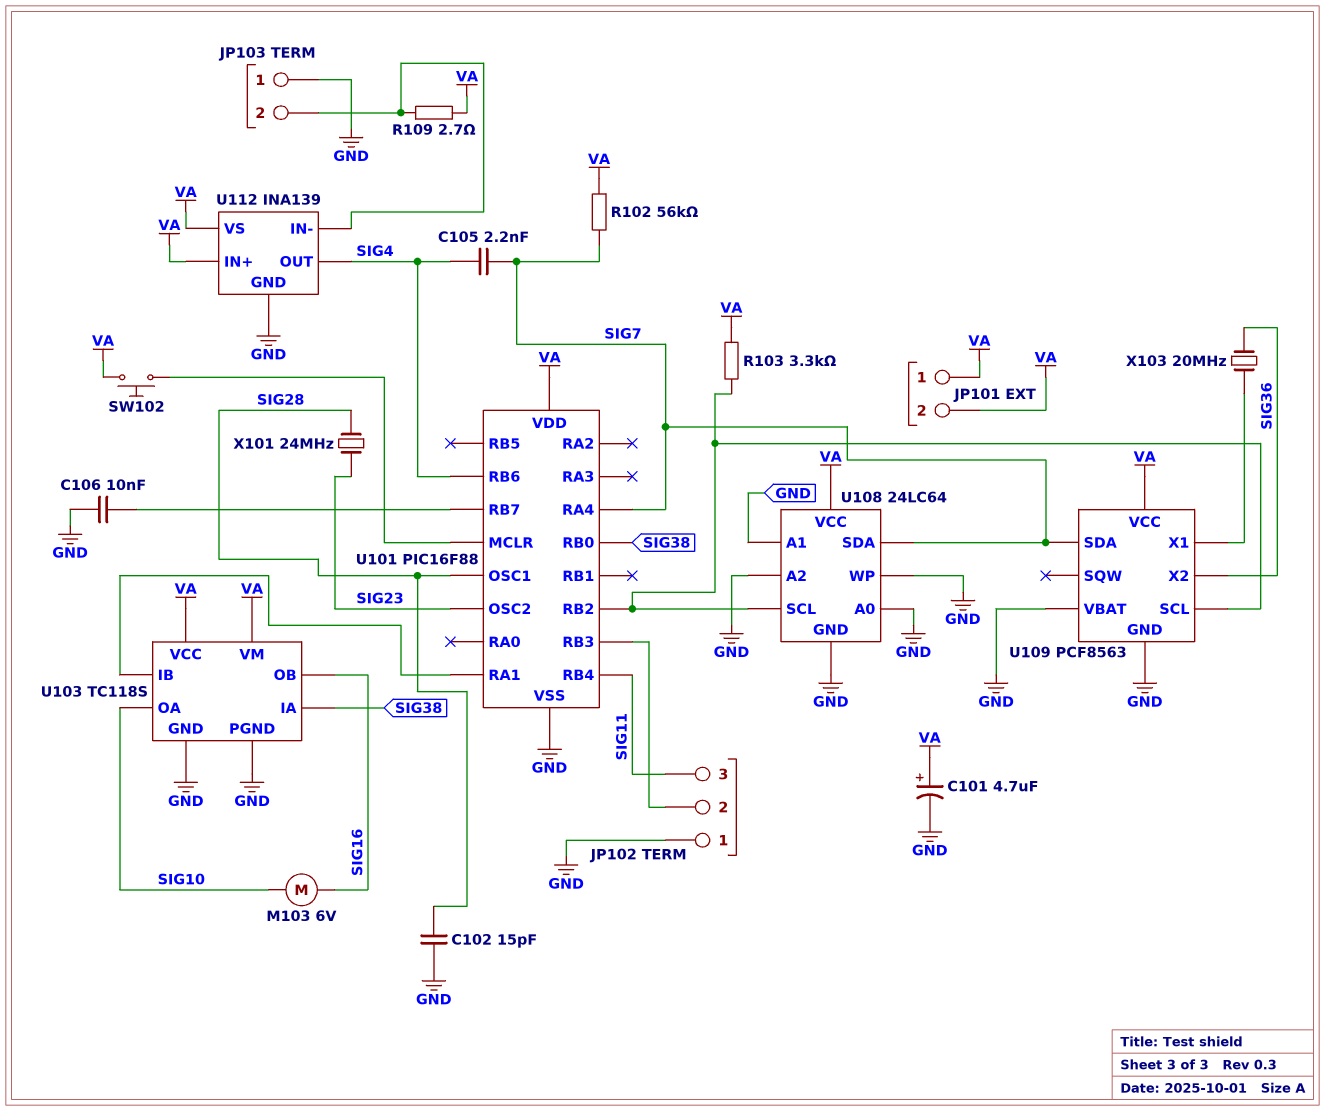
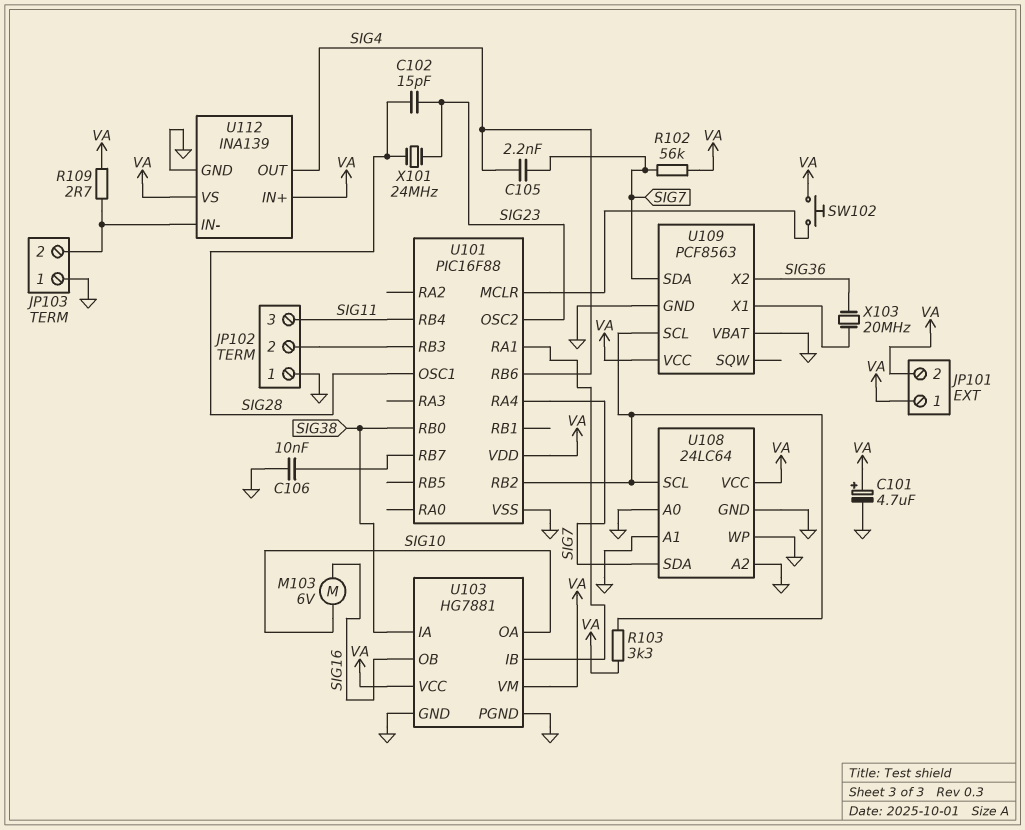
C102: 15pF (GND, SIG28) -> 15pF (SIG23, SIG28)
U103: TC118S -> HG7881

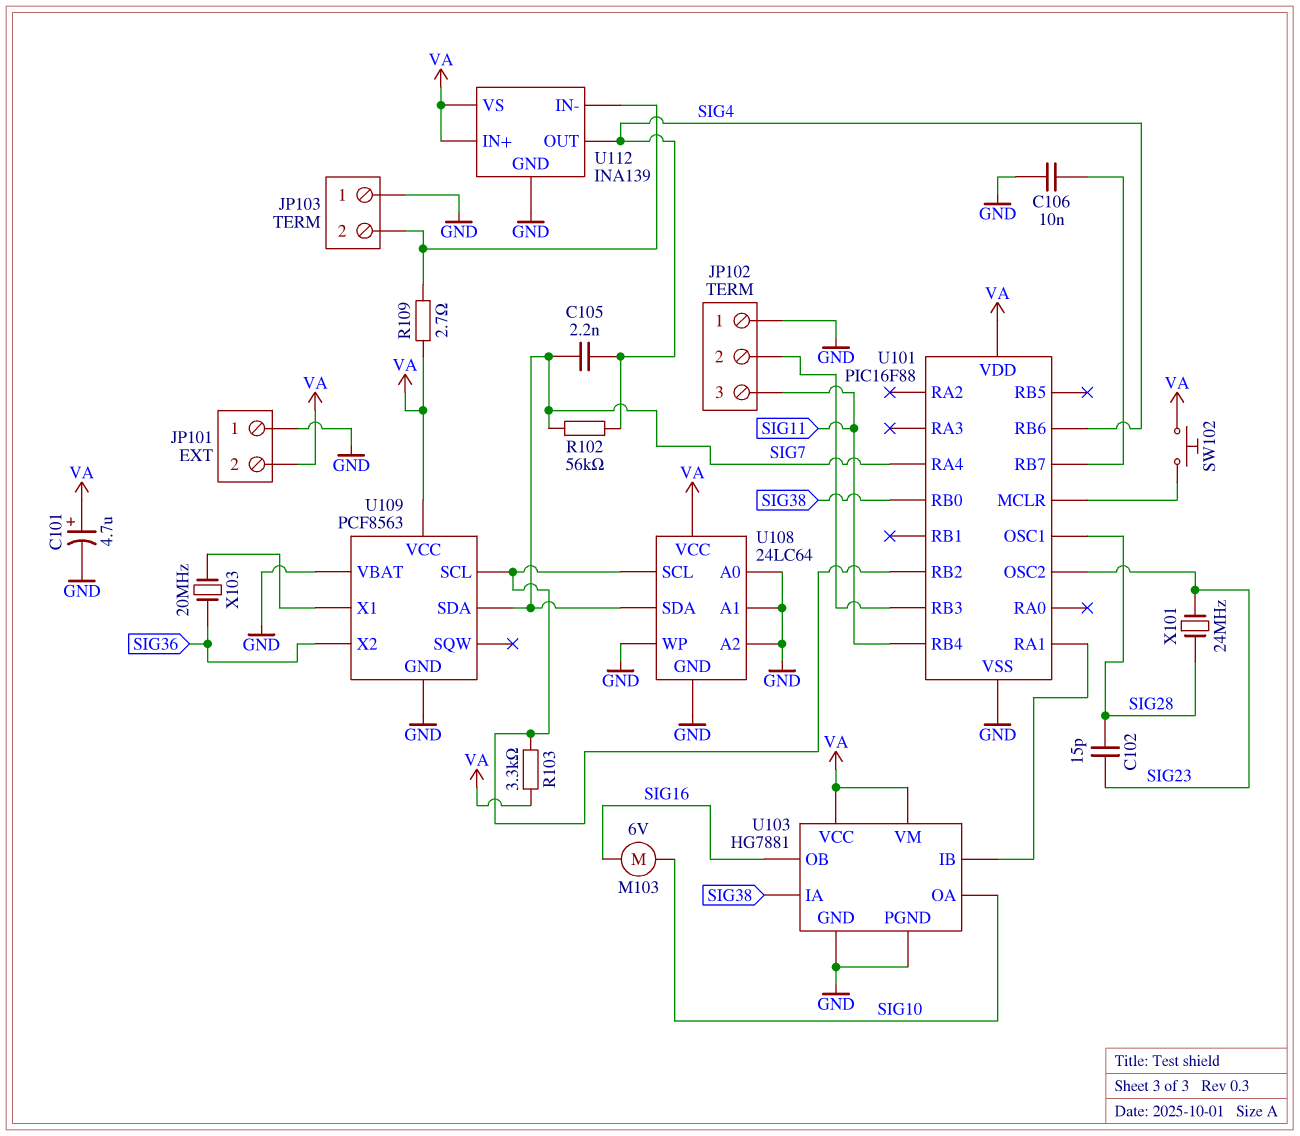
JP101 pin 1: VA -> GND
R102: 56k (SIG7, VA) -> 56k (SIG4, SIG7)

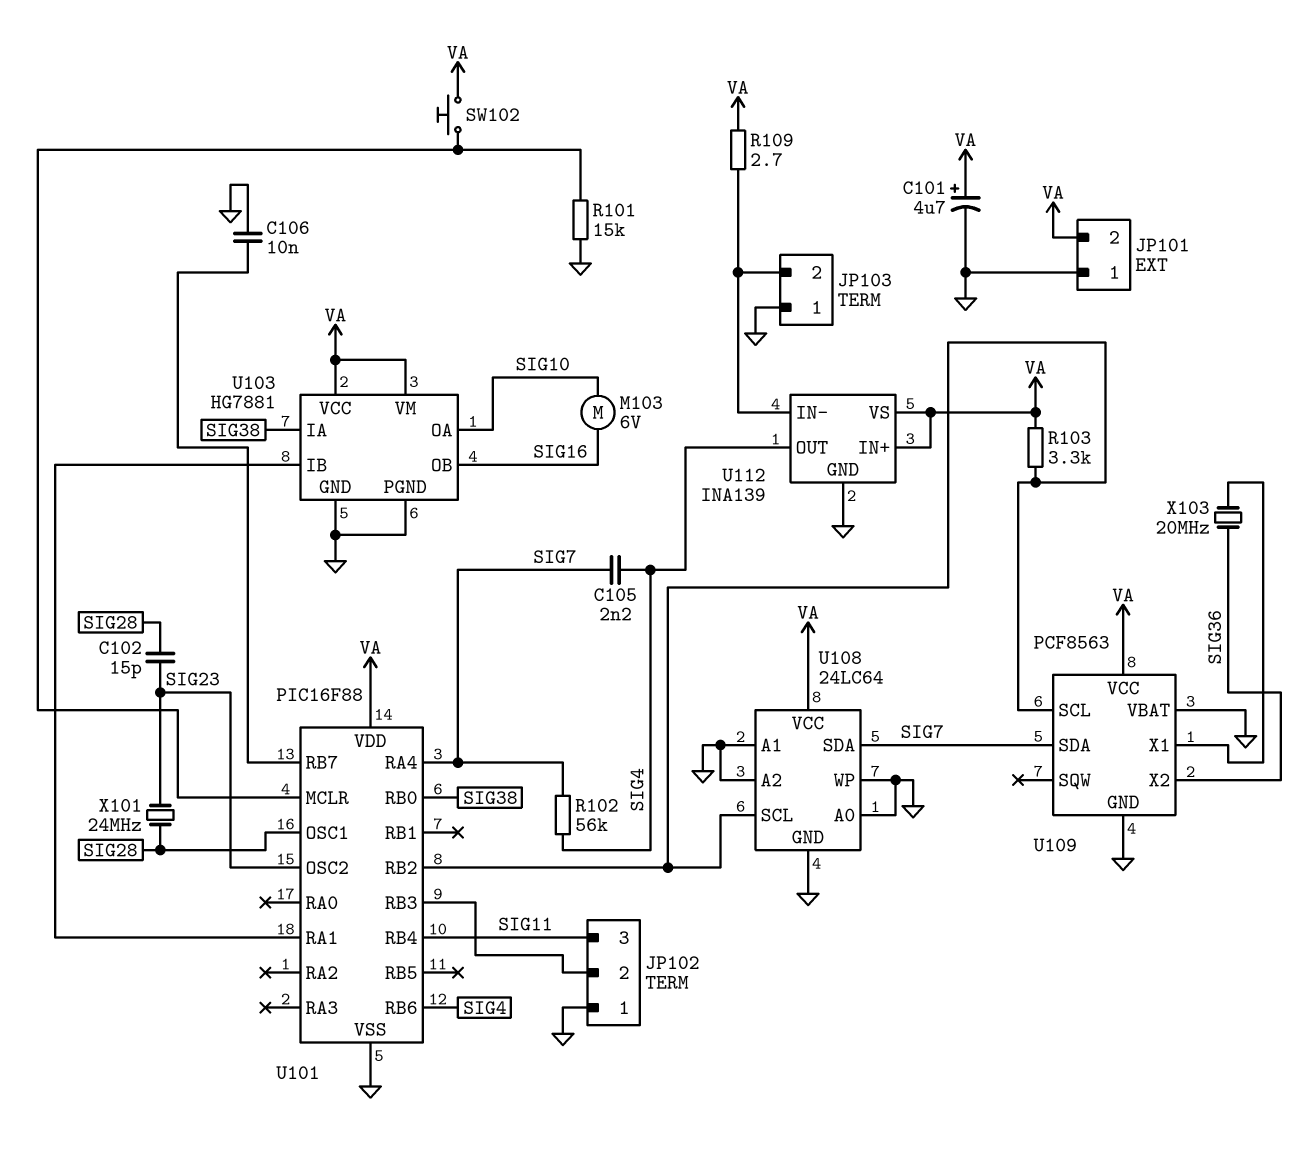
R101: none -> 15k (GND, U101/MCLR)

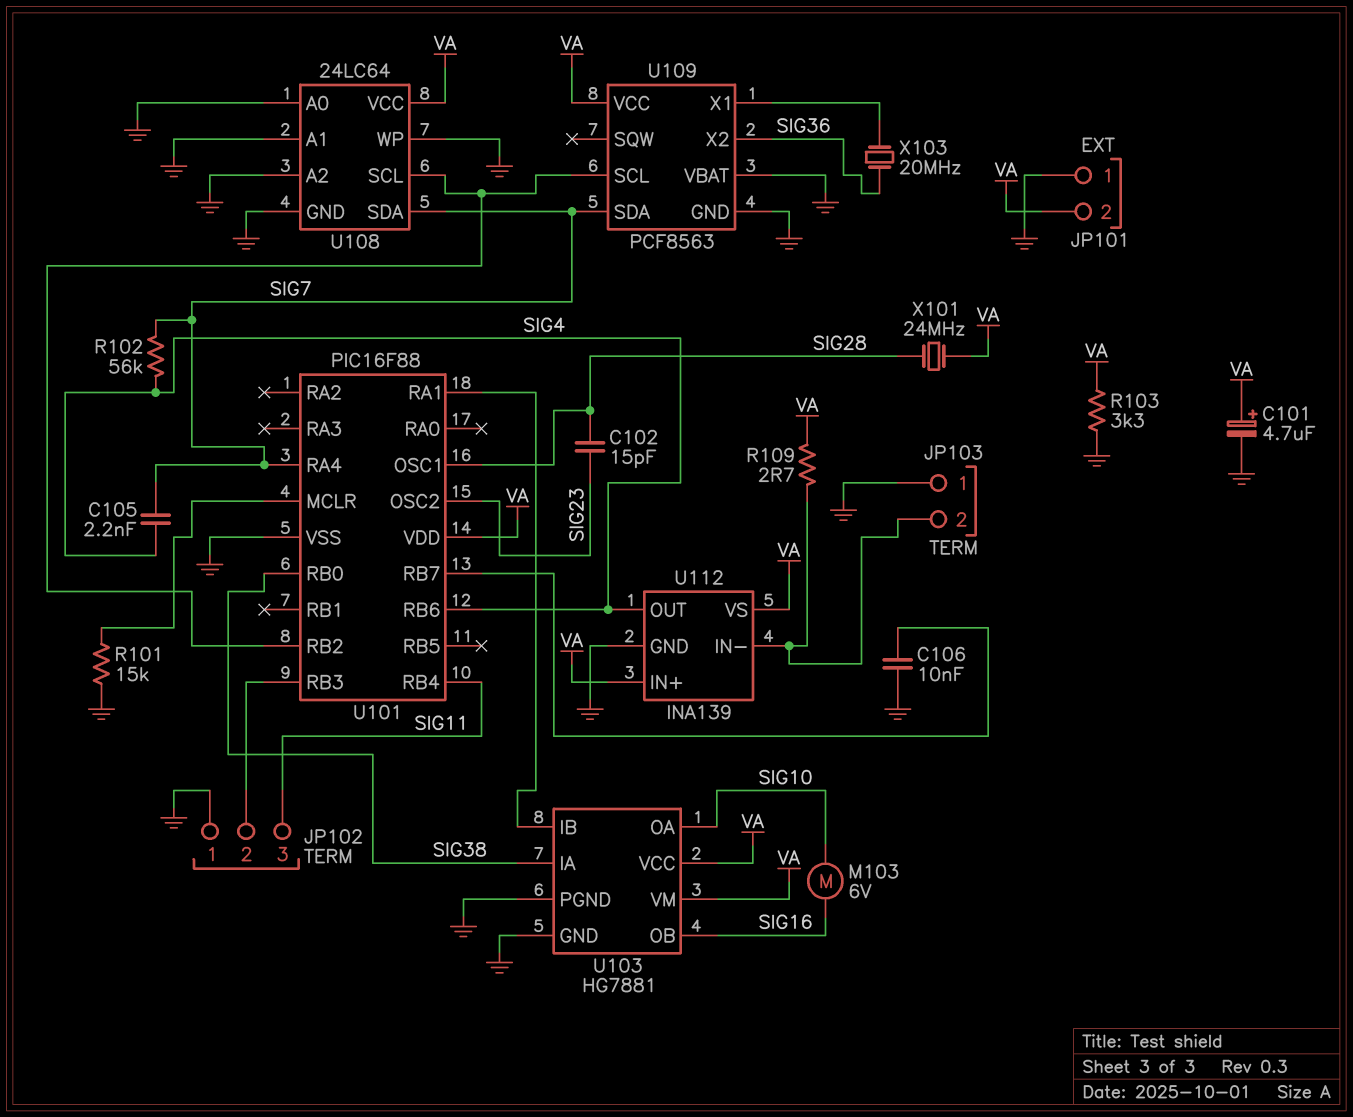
R103: 3.3k (U101/RB2, VA) -> 3.3k (GND, VA)
SW102: button (U101/MCLR, VA) -> none
X101: 24MHz (SIG23, SIG28) -> 24MHz (SIG28, VA)

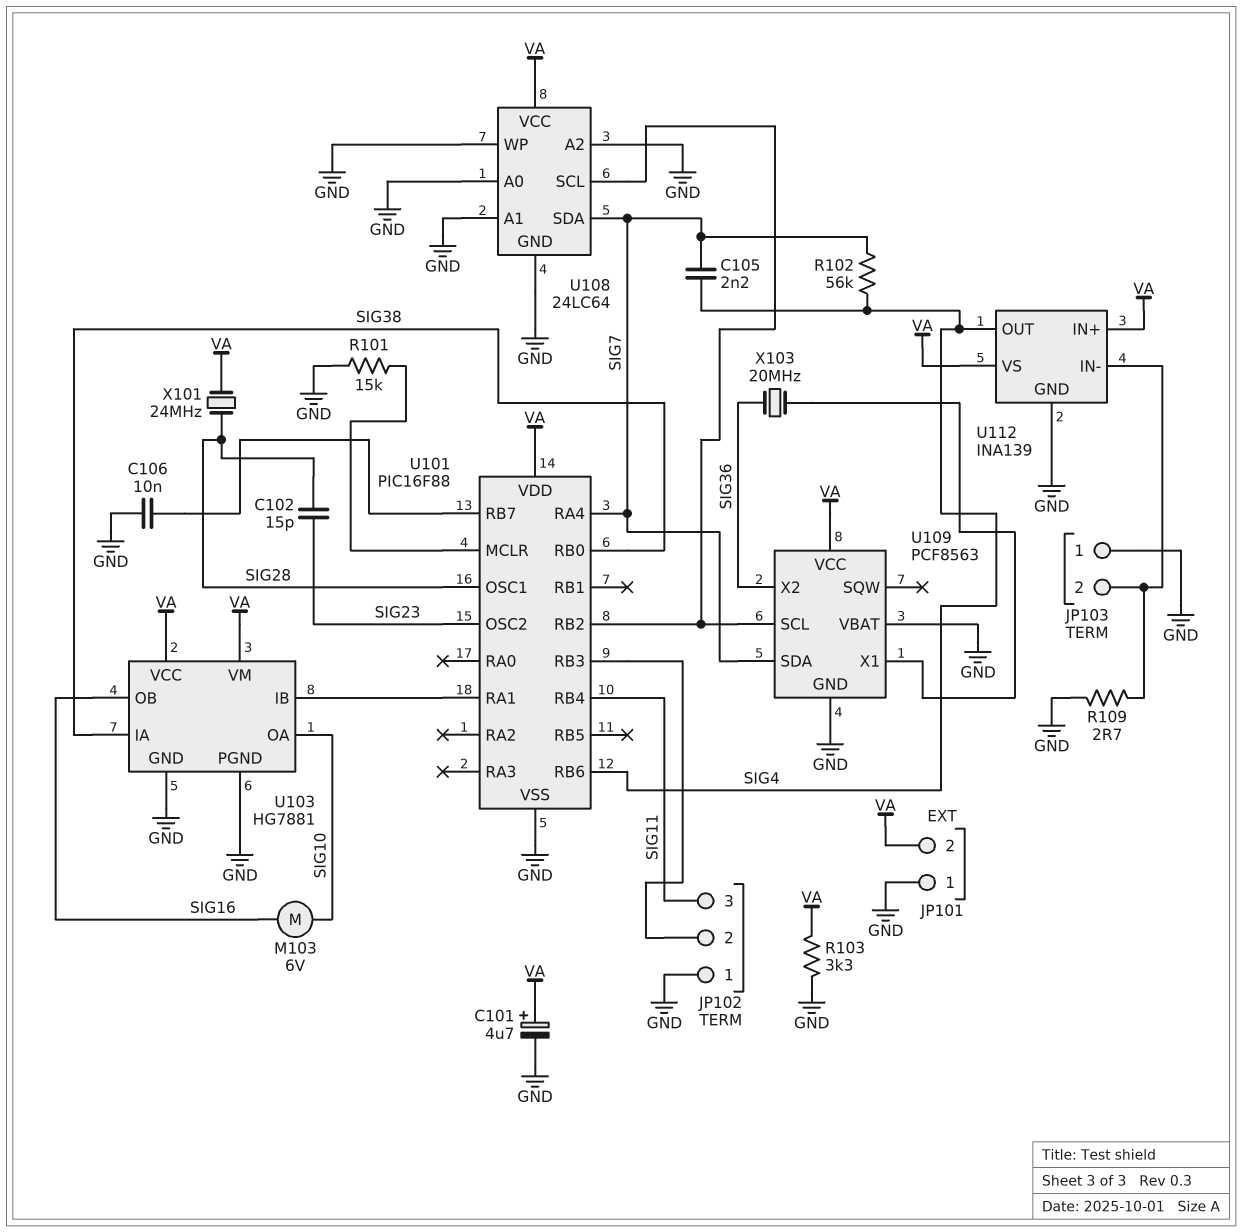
R109: 2.7 (JP103/2, VA) -> 2.7 (GND, JP103/2)

